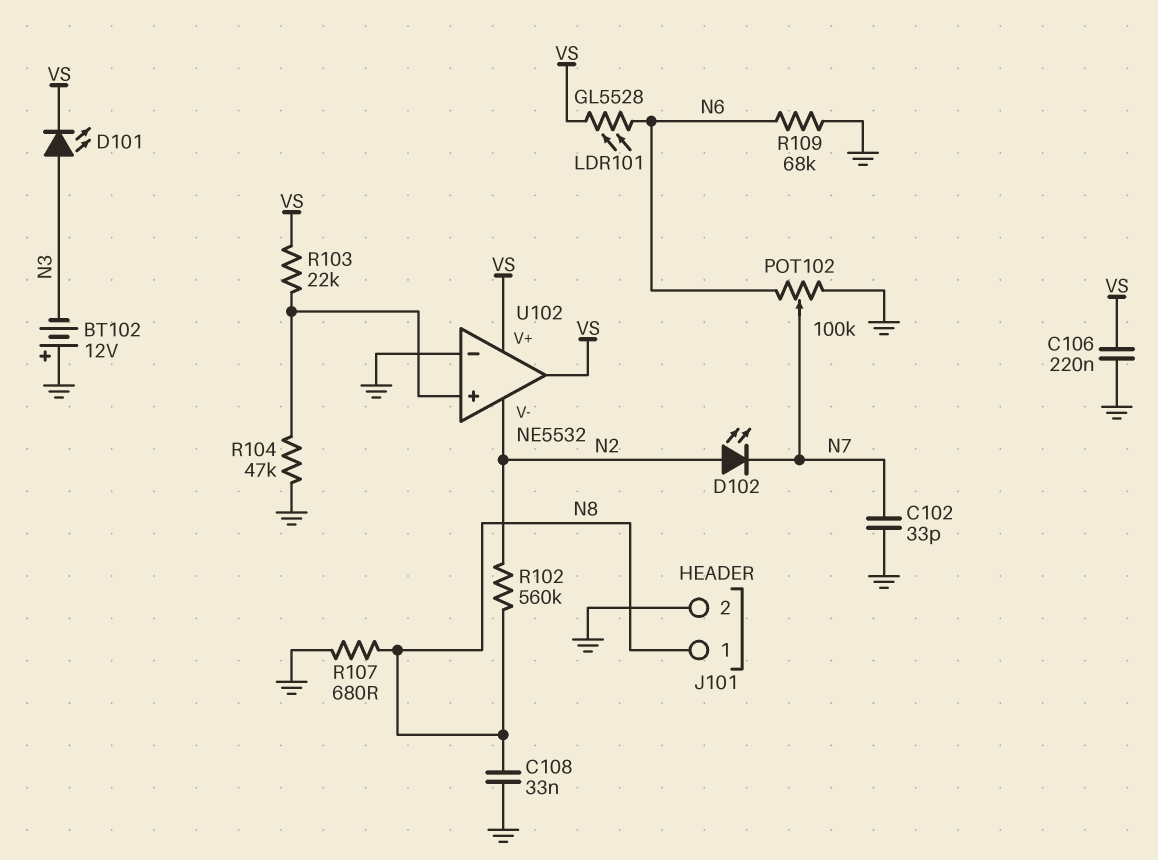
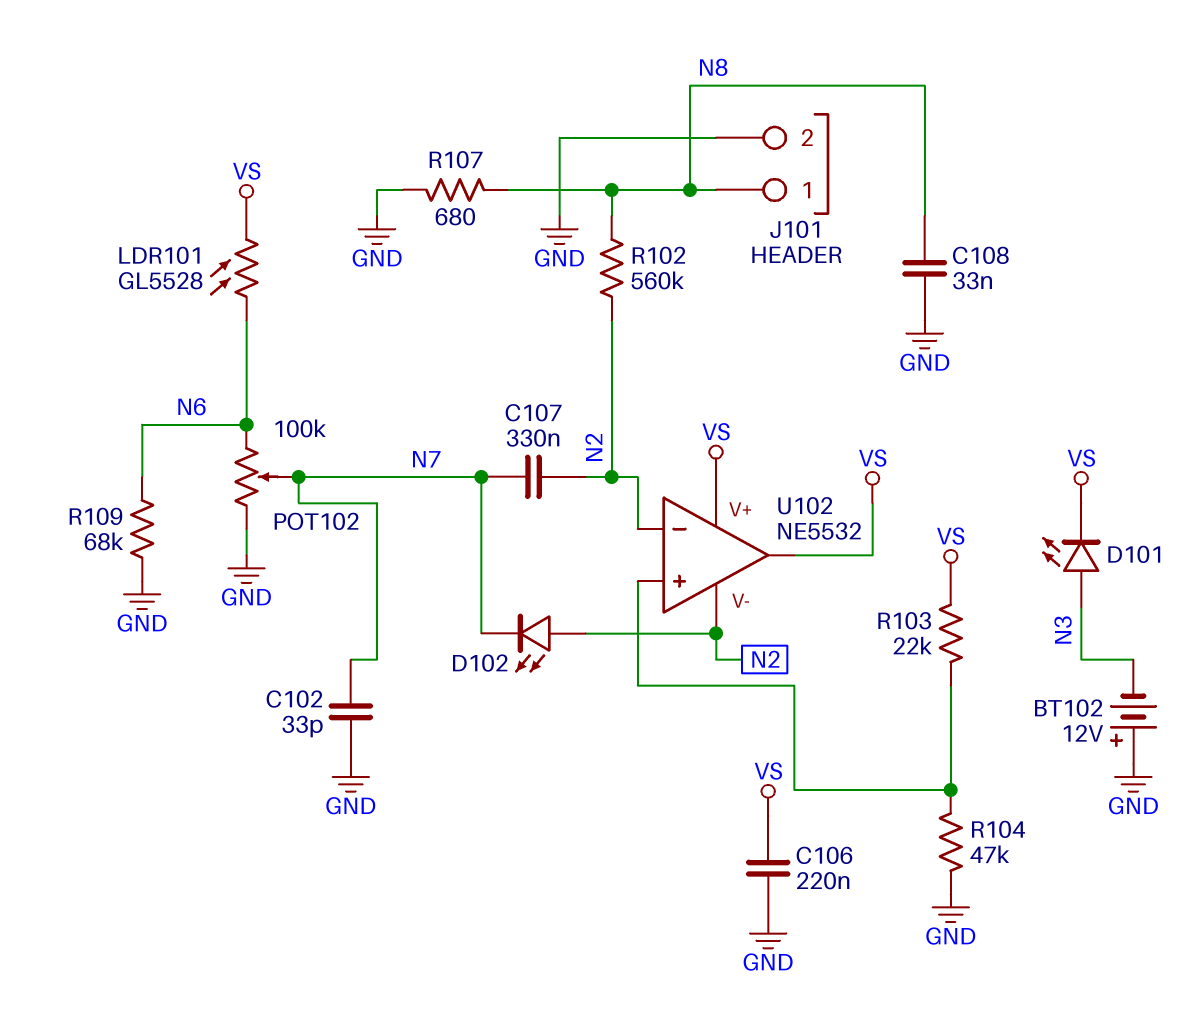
C107: none -> 330nF (N2, N7)
U102 pin in-: GND -> N2

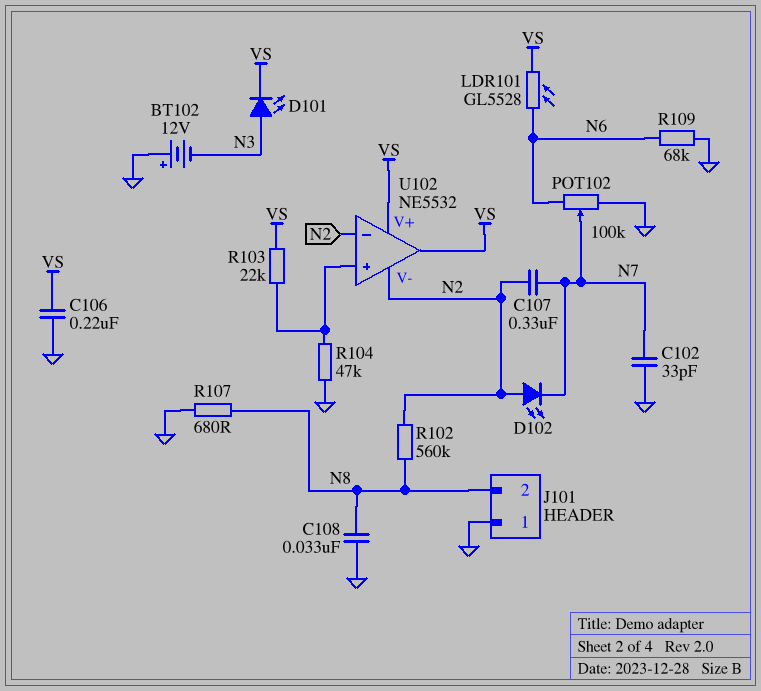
J101 pin 1: N8 -> GND
J101 pin 2: GND -> N8

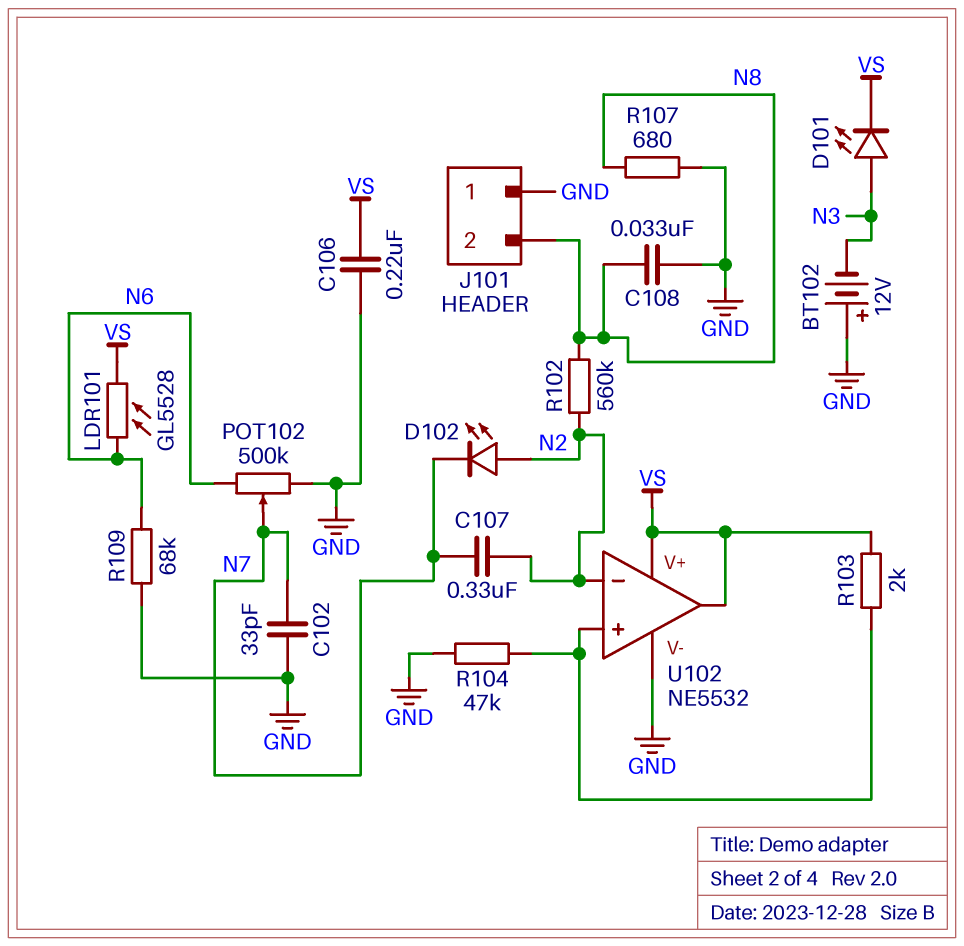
POT102: 100k (GND, N6, wiper N7) -> 500k (GND, N6, wiper N7)
R103: 22k (U102/in+, VS) -> 2k (U102/in+, VS)
U102 pin V-: N2 -> GND

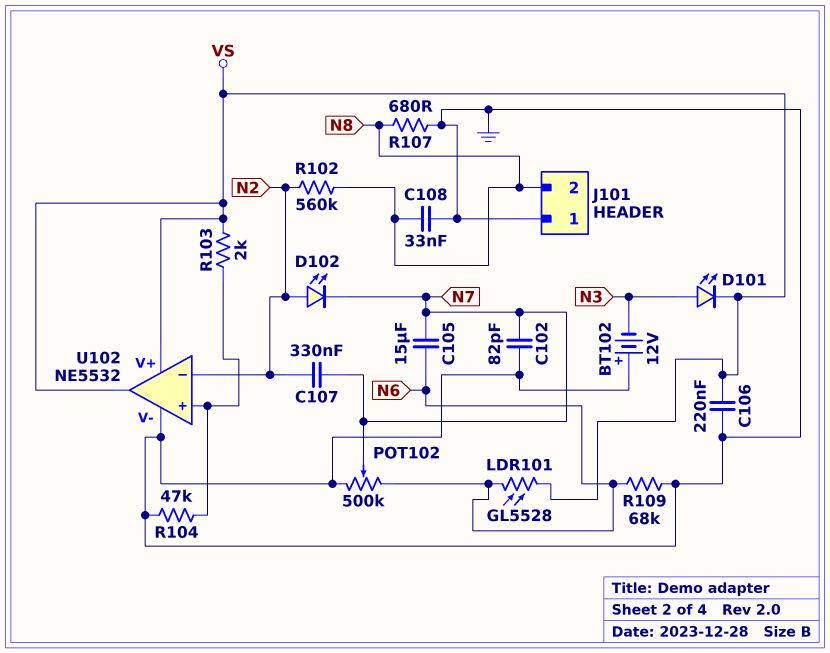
C102: 33pF (GND, N7) -> 82pF (GND, N7)
C105: none -> 15uF (N6, N7)

